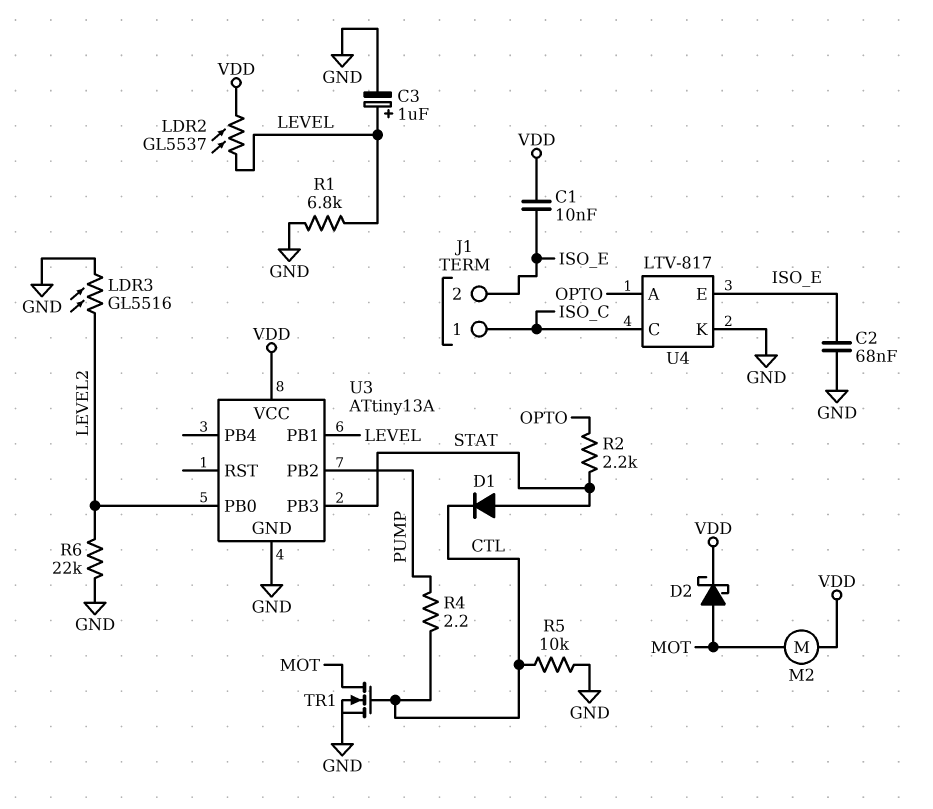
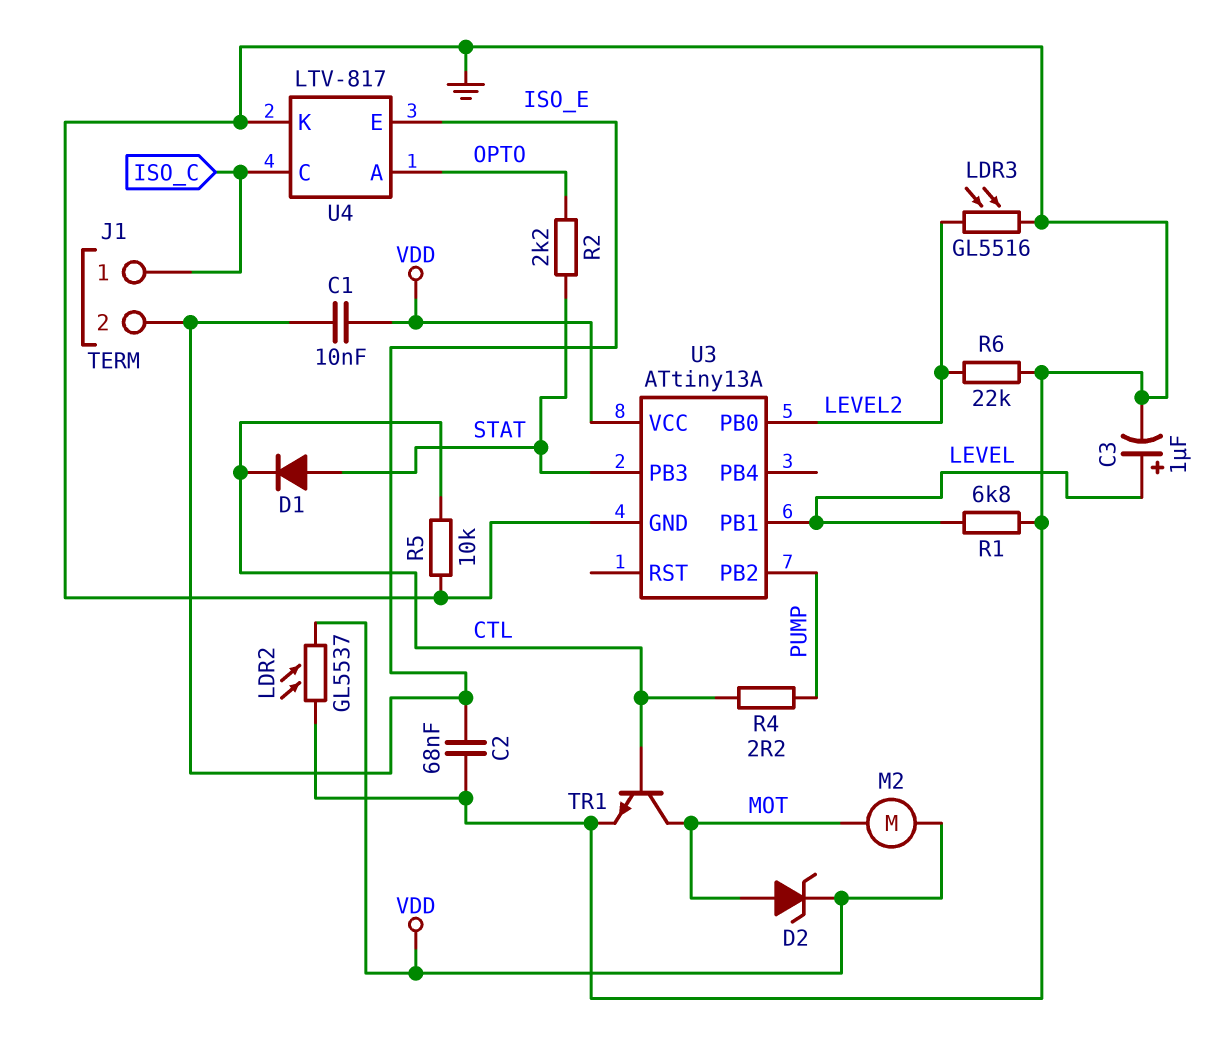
D2: schottky (A MOT, K VDD) -> zener (A MOT, K VDD)
LDR2: GL5537 (LEVEL, VDD) -> GL5537 (GND, VDD)
TR1: NMOS (G CTL, D MOT, S GND) -> NPN (B CTL, C MOT, E GND)

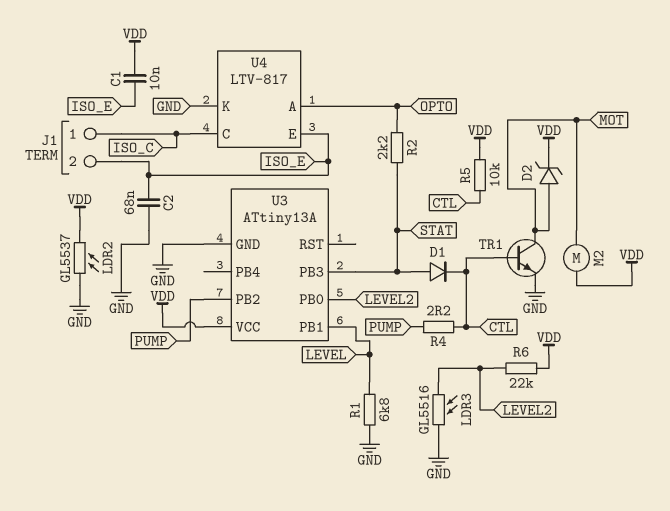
C3: 1uF (plus LEVEL, minus GND) -> none
R5: 10k (CTL, GND) -> 10k (CTL, VDD)
R6: 22k (GND, LEVEL2) -> 22k (LEVEL2, VDD)

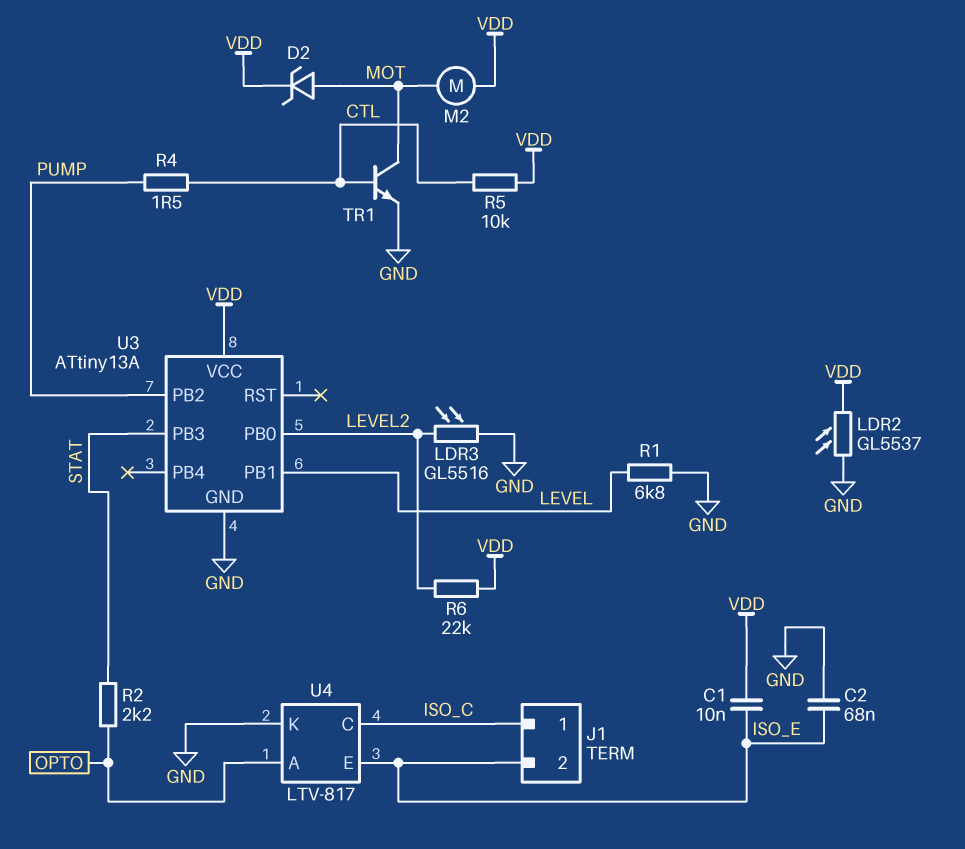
D1: diode (A STAT, K CTL) -> none
R4: 2.2 (CTL, PUMP) -> 1.5 (CTL, PUMP)

